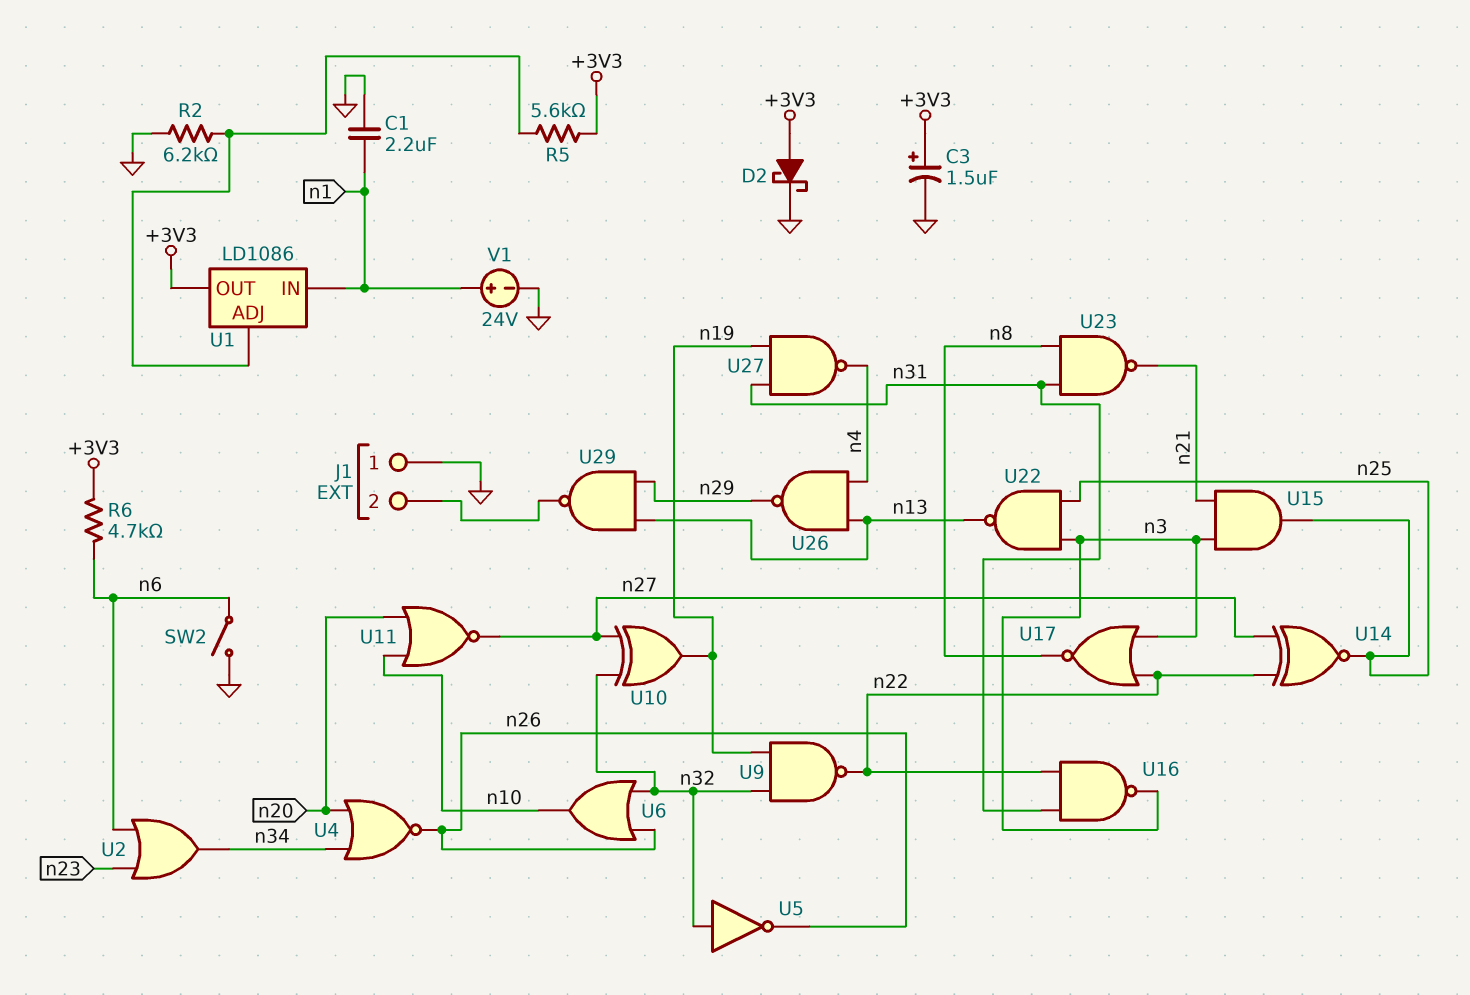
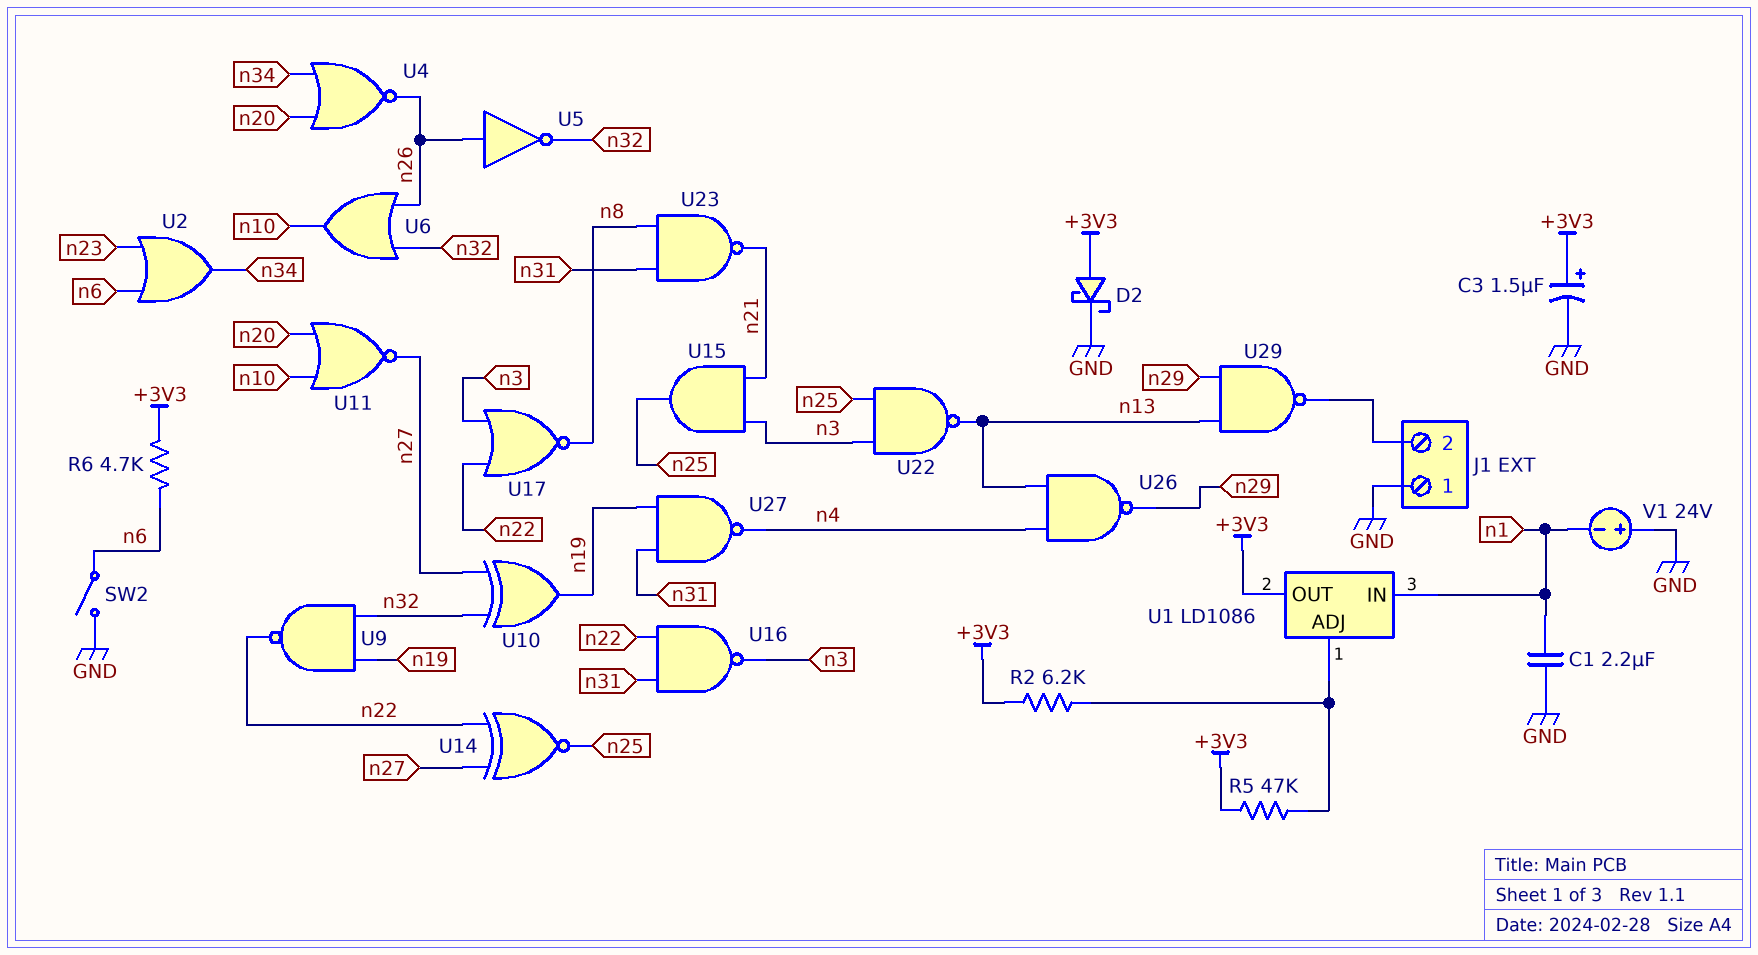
R2: 6.2k (GND, U1/ADJ) -> 6.2k (+3V3, U1/ADJ)
R5: 5.6k (+3V3, U1/ADJ) -> 47k (+3V3, U1/ADJ)
U5: NOT (in n32, out n26) -> NOT (in n26, out n32)
V1: 24V (plus n1, minus GND) -> 24V (plus GND, minus n1)

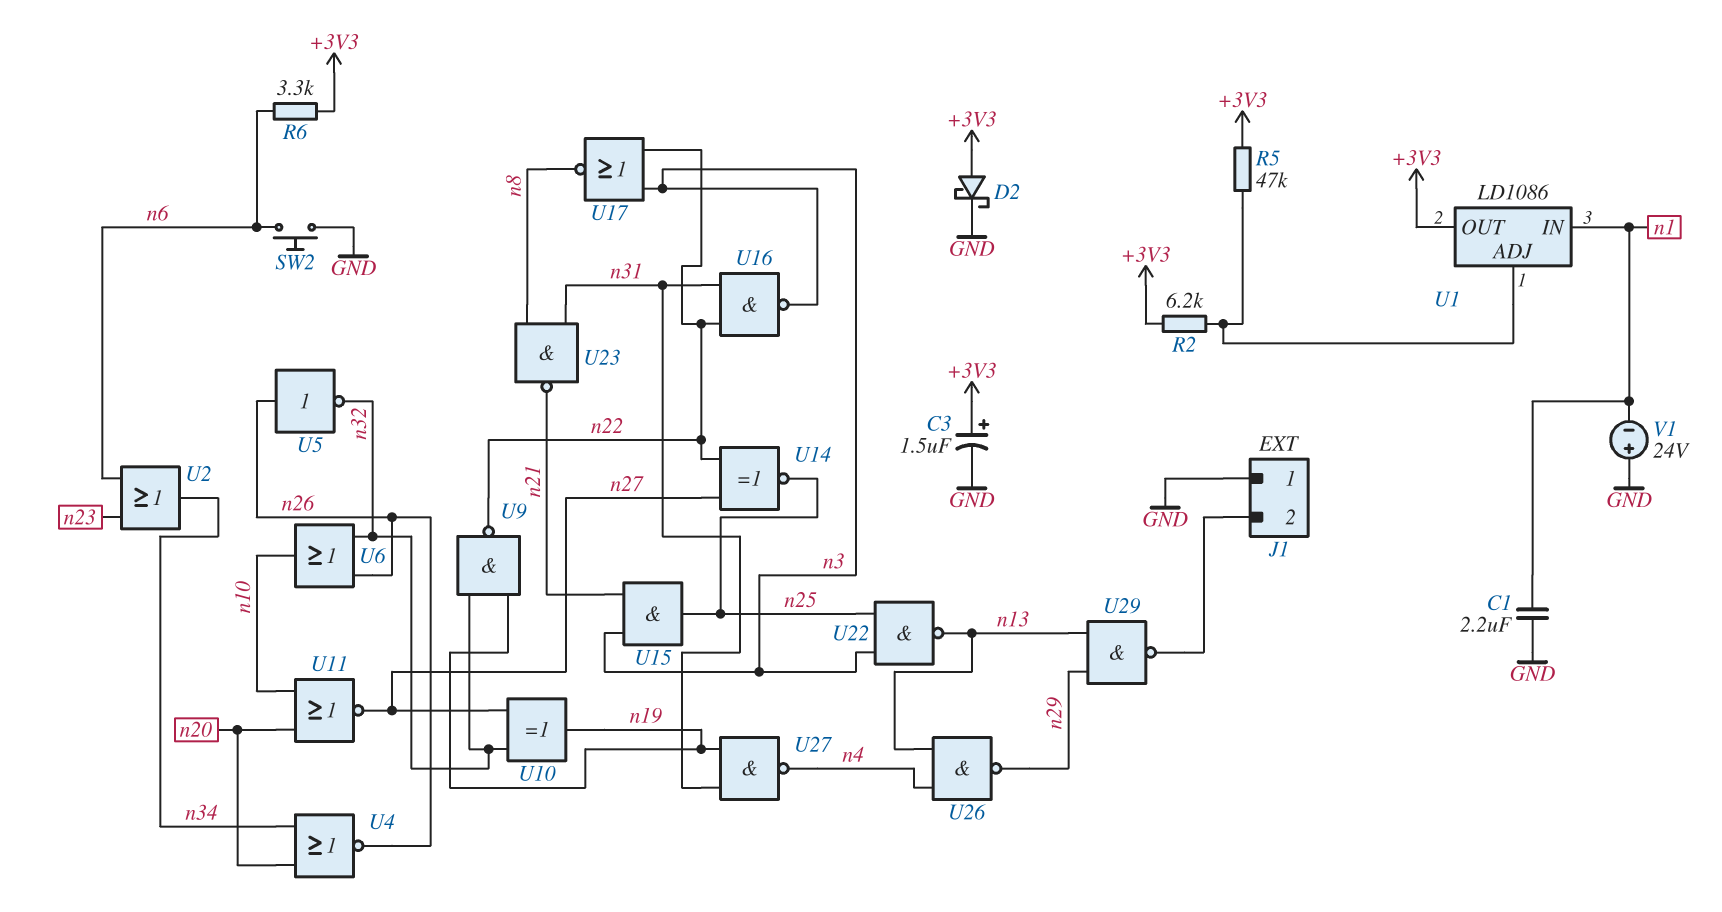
R6: 4.7k (+3V3, n6) -> 3.3k (+3V3, n6)
SW2: switch (GND, n6) -> button (GND, n6)

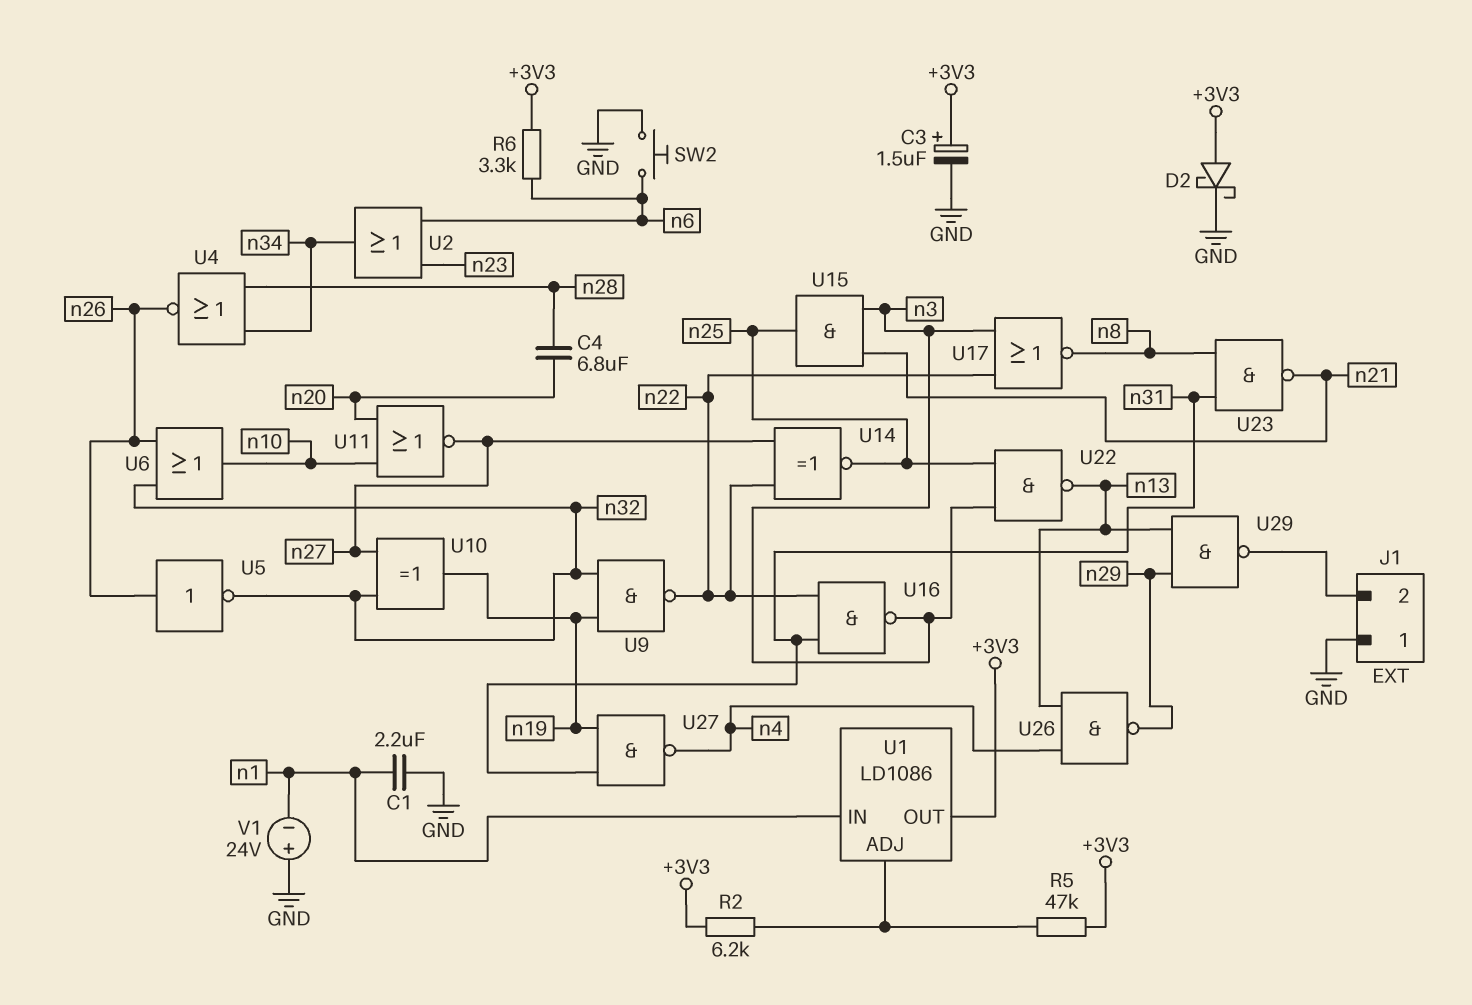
C4: none -> 6.8uF (n20, n28)
U4: NOR (in n20, in n34, out n26) -> NOR (in n28, in n34, out n26)

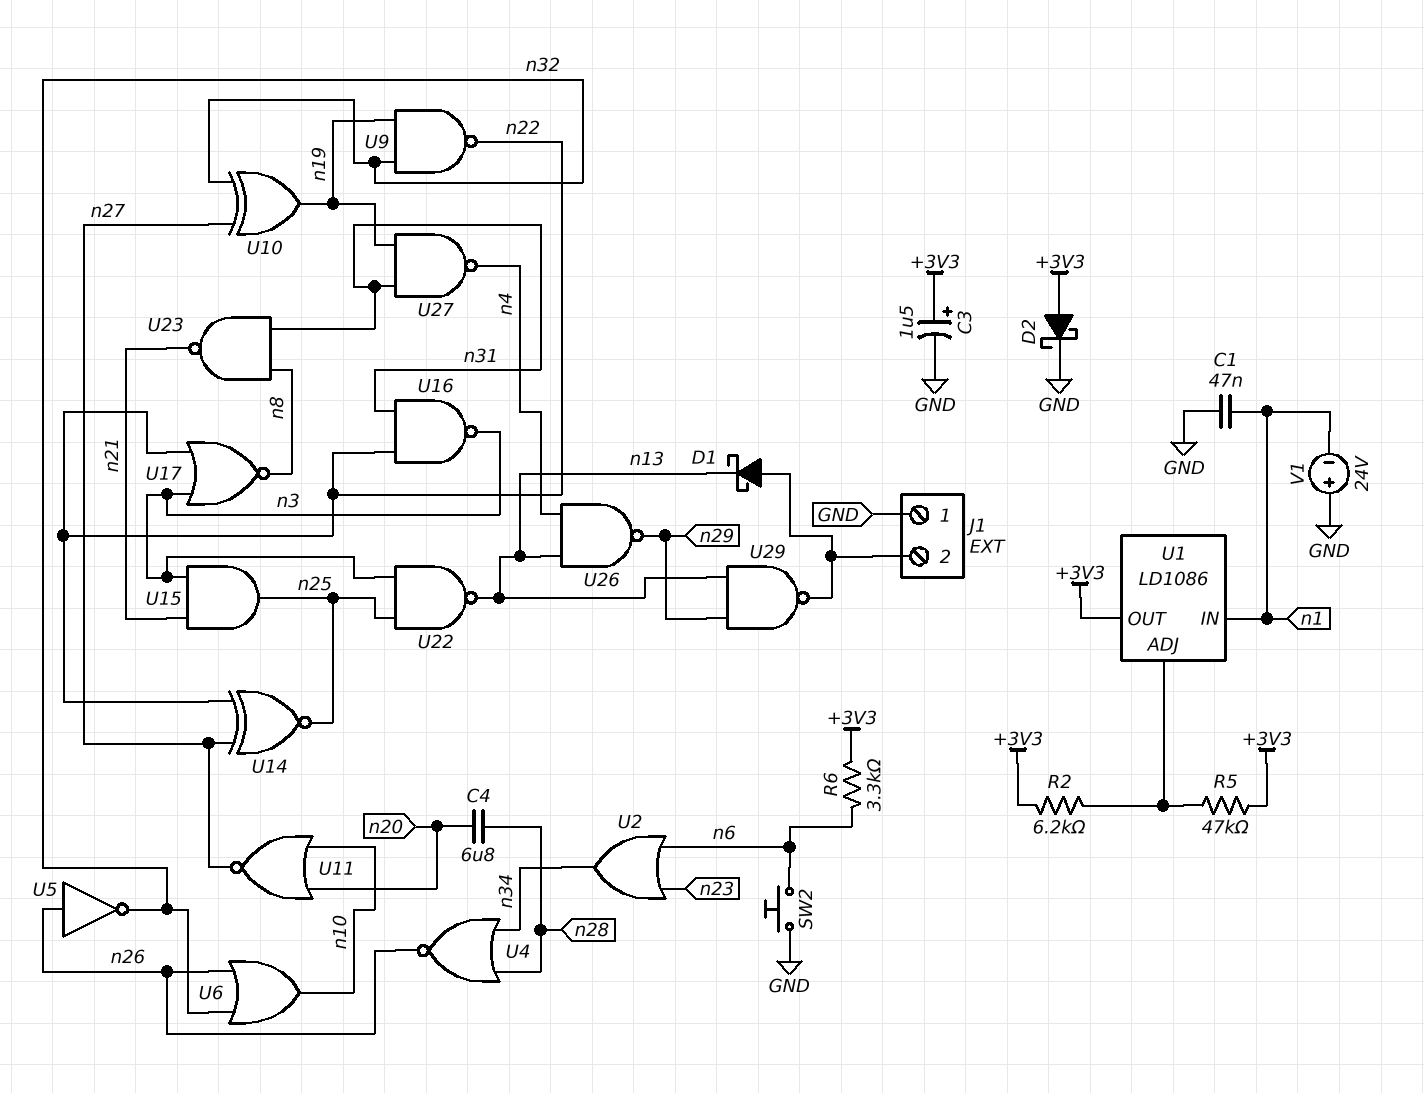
C1: 2.2uF (GND, n1) -> 47nF (GND, n1)
D1: none -> schottky (A J1/2, K n13)

